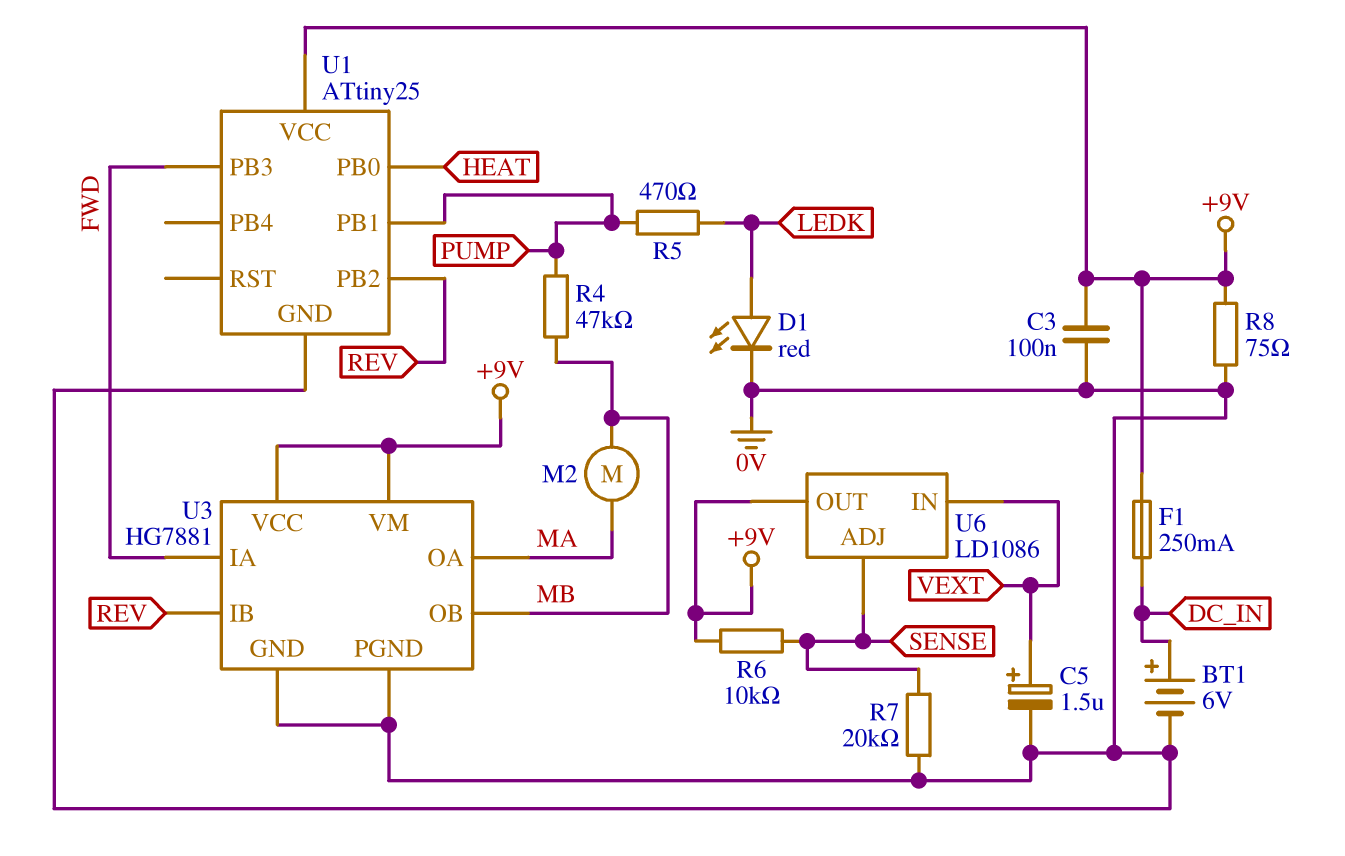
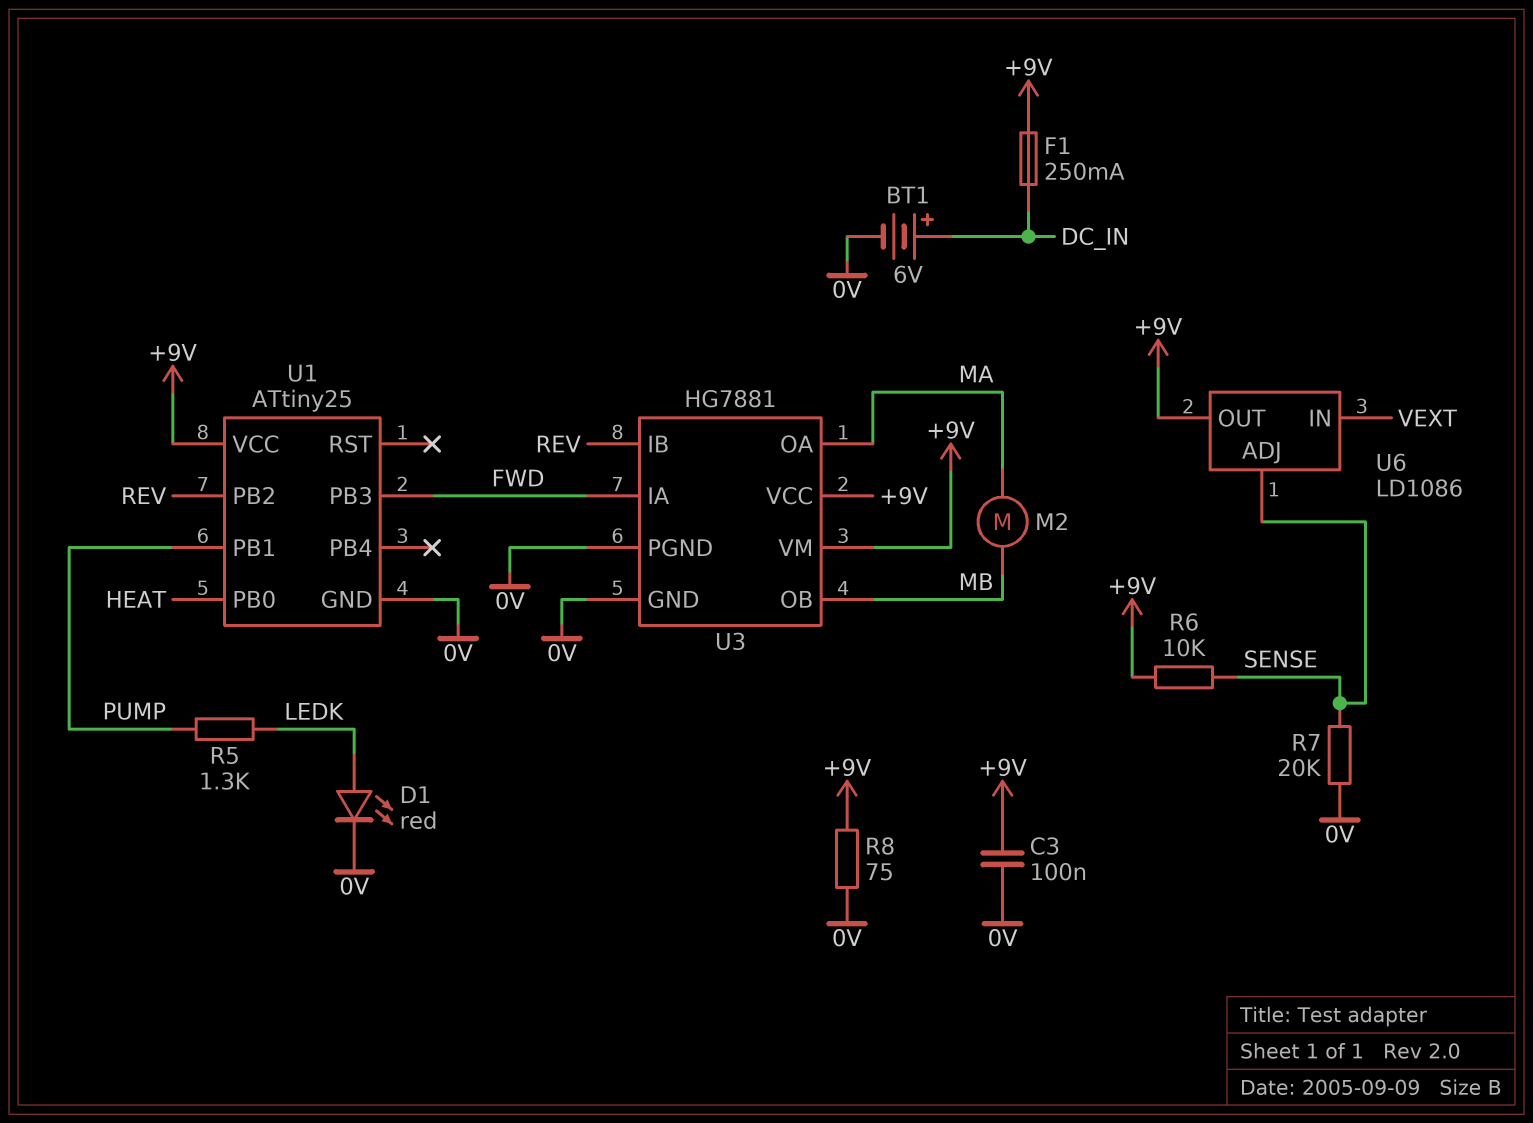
C5: 1.5uF (plus VEXT, minus 0V) -> none
R4: 47k (MB, PUMP) -> none
R5: 470 (LEDK, PUMP) -> 1.3k (LEDK, PUMP)

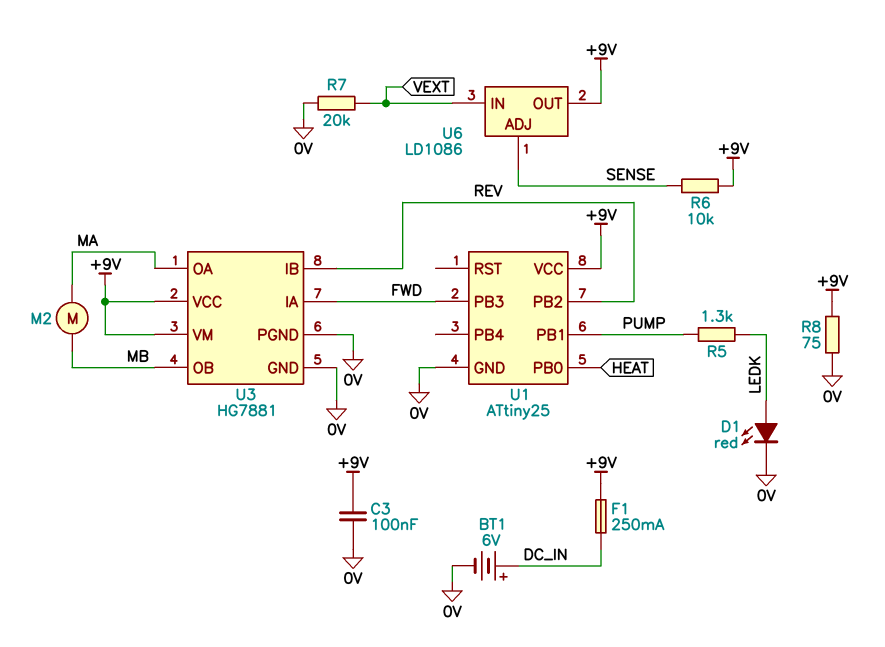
R7: 20k (0V, SENSE) -> 20k (0V, VEXT)

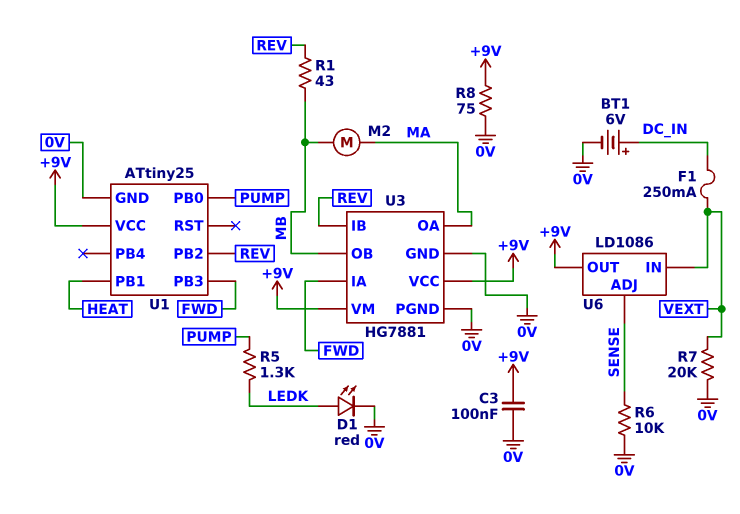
F1: 250mA (+9V, DC_IN) -> 250mA (DC_IN, VEXT)
R1: none -> 43 (MB, REV)
R6: 10k (+9V, SENSE) -> 10k (0V, SENSE)
U1 pin PB0: HEAT -> PUMP
U1 pin PB1: PUMP -> HEAT

